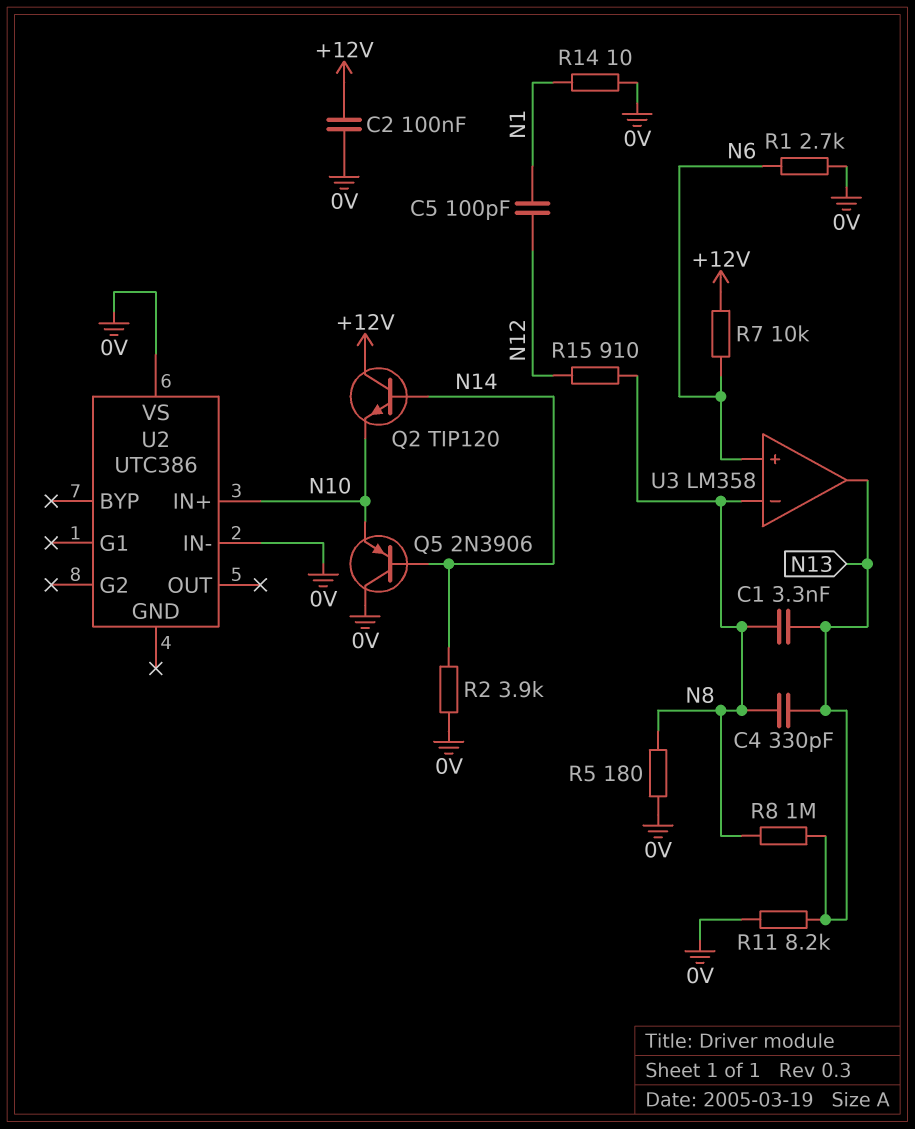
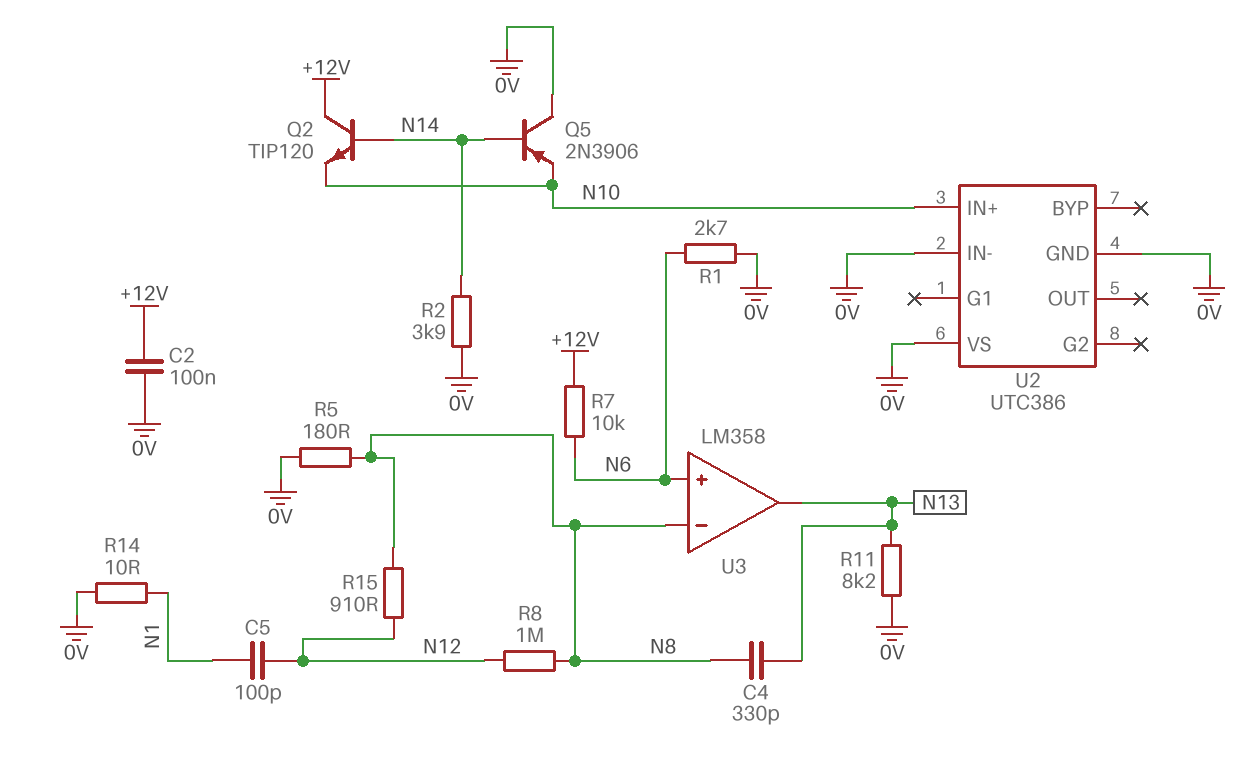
C1: 3.3nF (N8, N13) -> none
R8: 1M (N8, N13) -> 1M (N8, N12)
U2 pin GND: none -> 0V

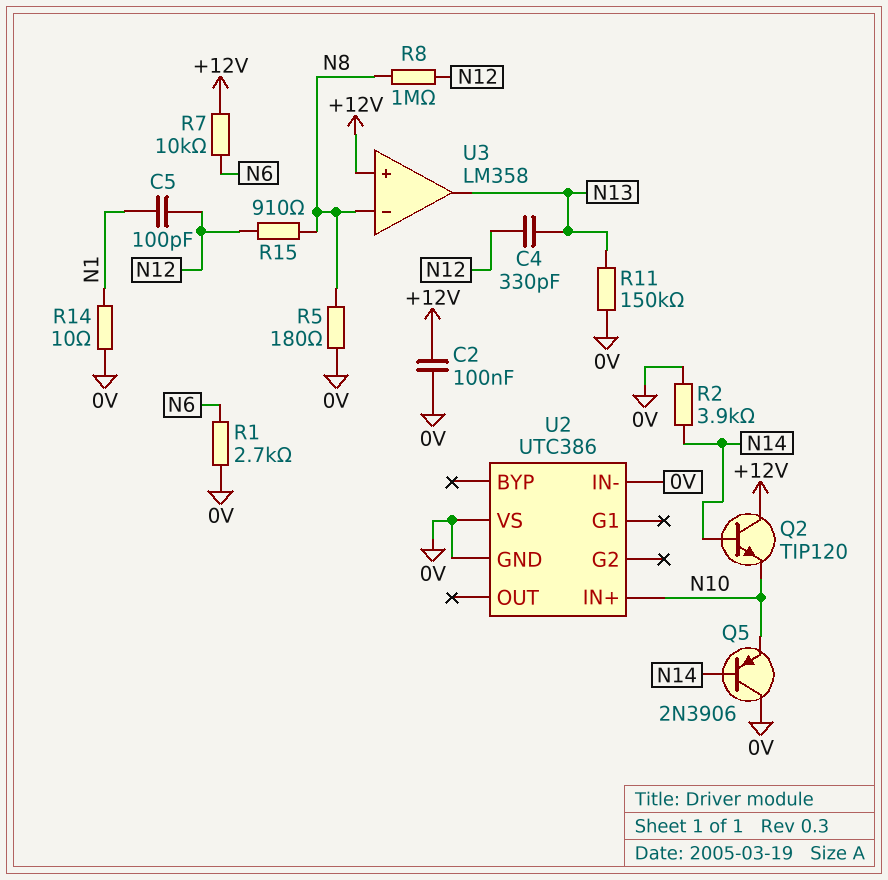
C4: 330pF (N8, N13) -> 330pF (N12, N13)
R11: 8.2k (0V, N13) -> 150k (0V, N13)
U3 pin in+: N6 -> +12V

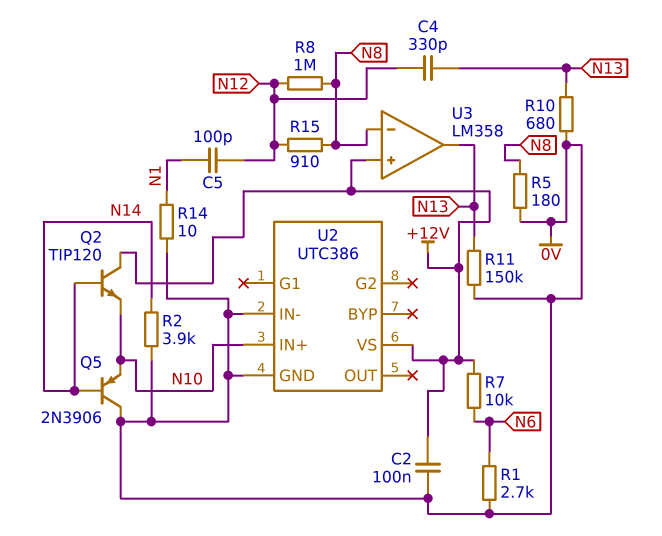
R10: none -> 680 (0V, N13)
U2 pin VS: 0V -> +12V

